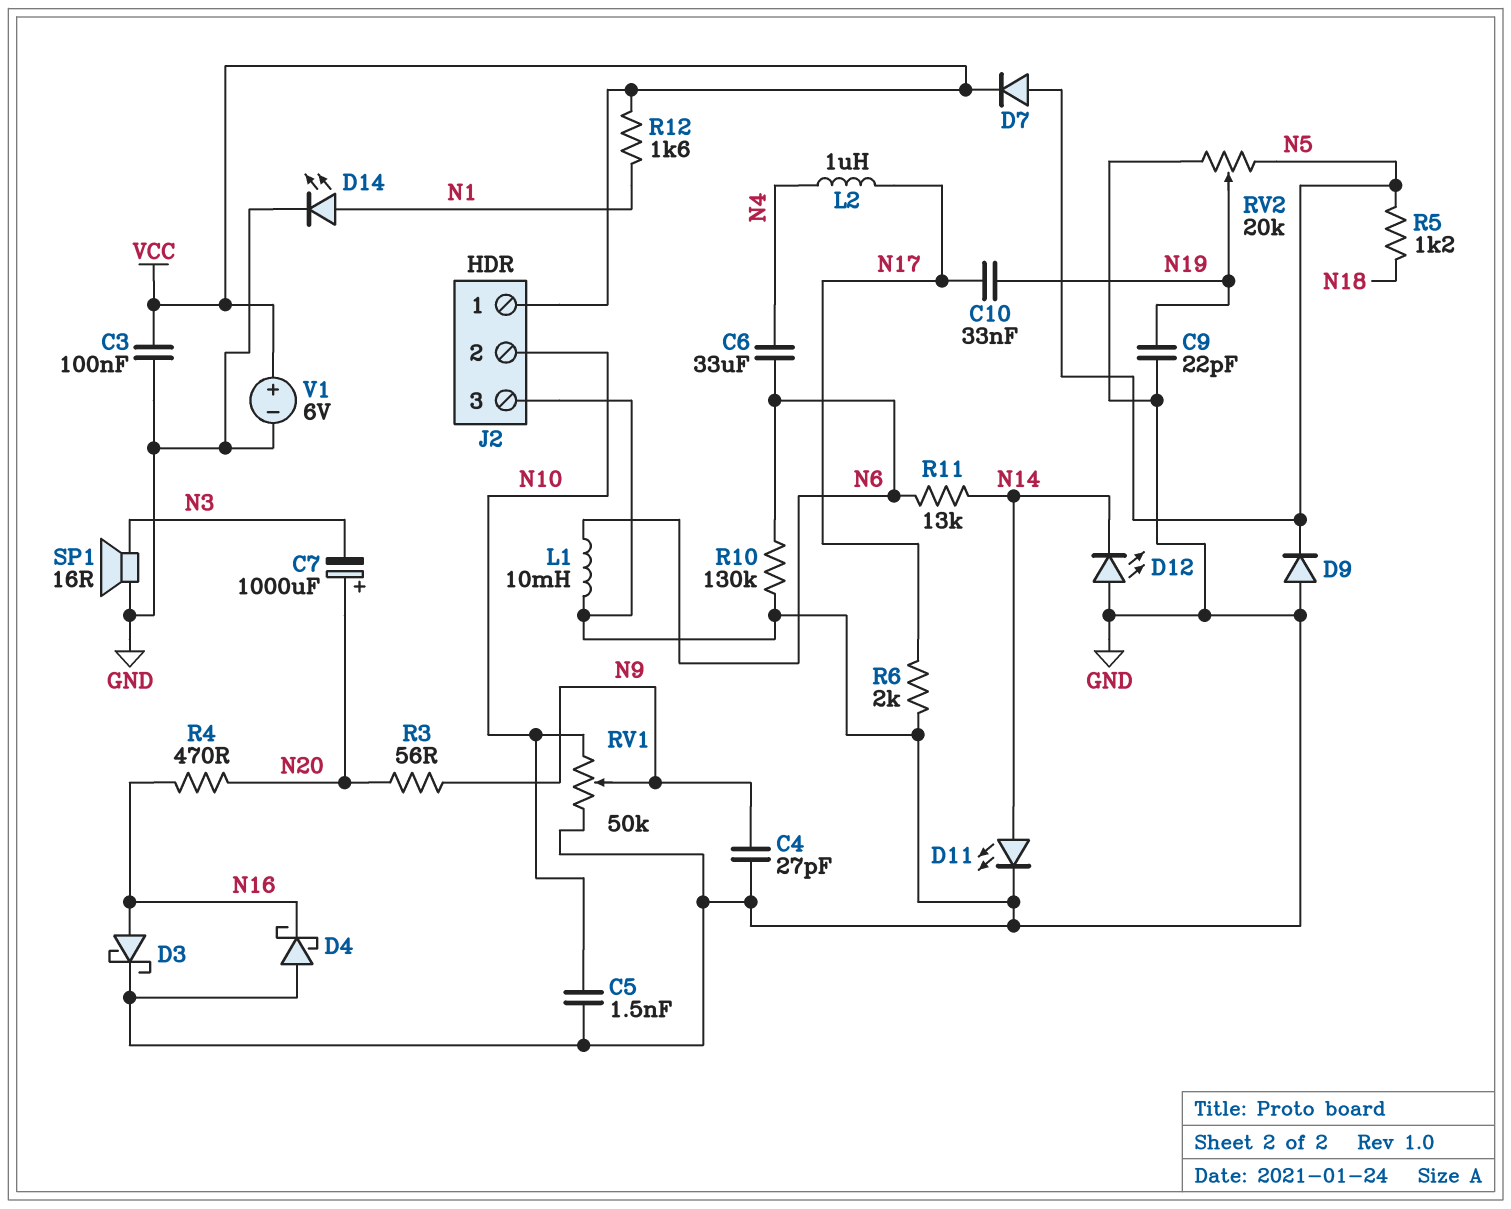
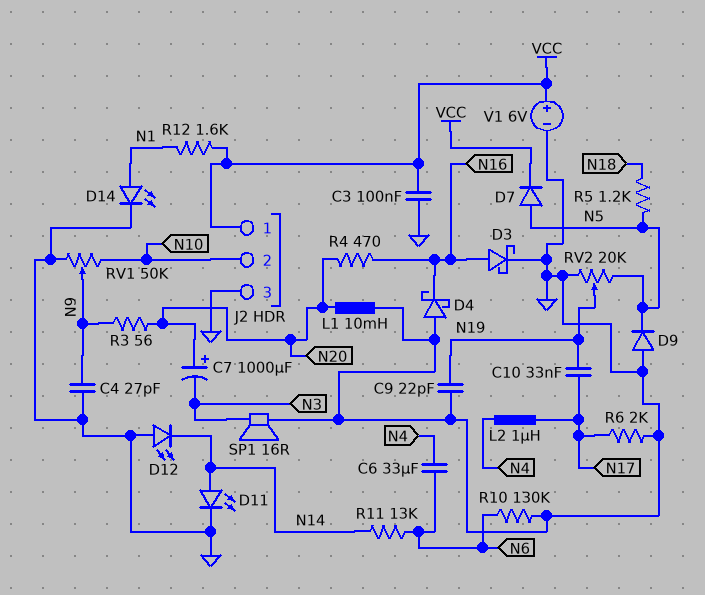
C5: 1.5nF (GND, N10) -> none
L1: 10mH (GND, N6) -> 10mH (GND, N20)

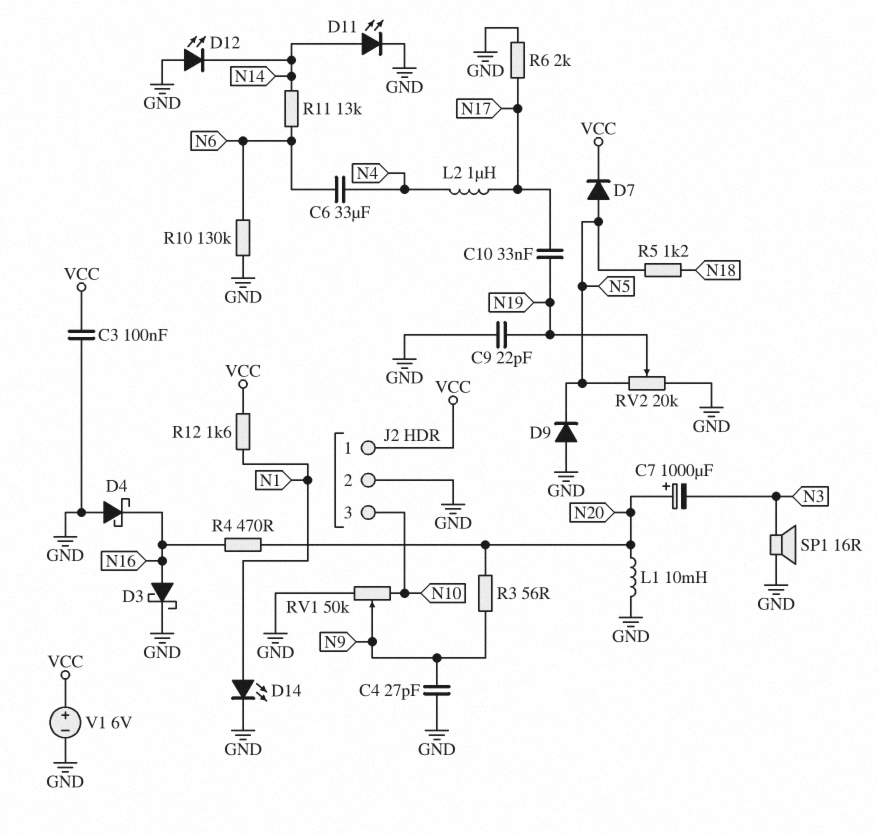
J2 pin 2: N10 -> GND
J2 pin 3: GND -> N10

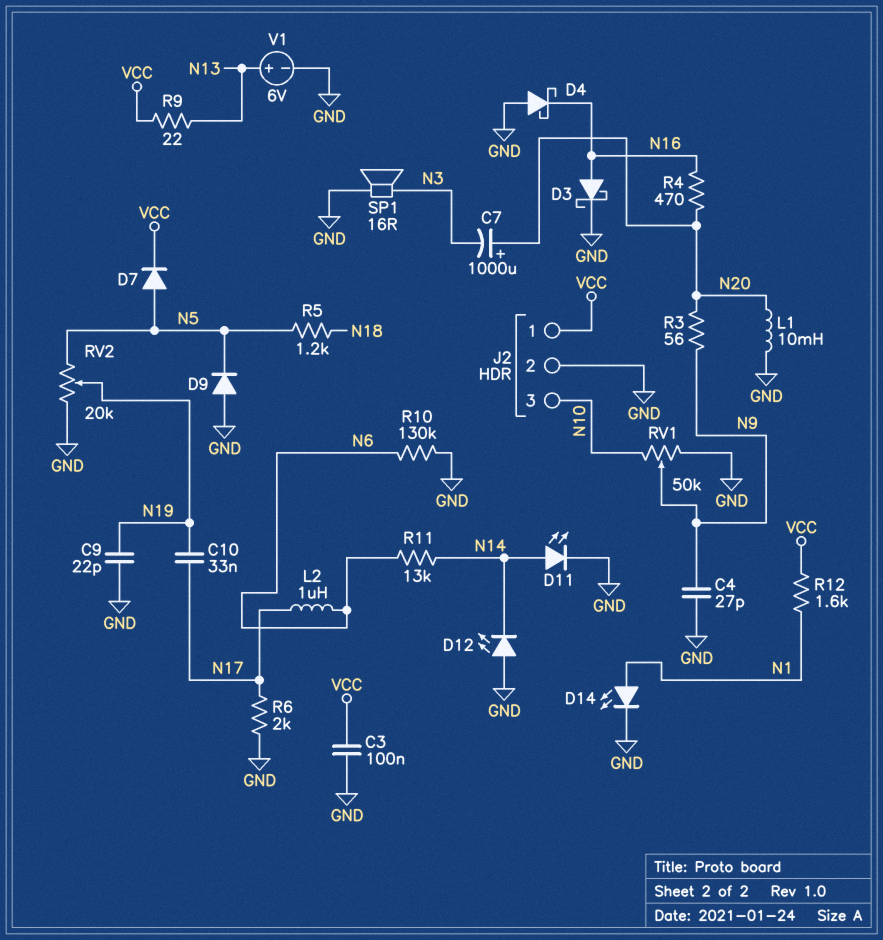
C6: 33uF (N4, N6) -> none
L2: 1uH (N4, N17) -> 1uH (N6, N17)
R9: none -> 22 (N13, VCC)
V1: 6V (plus VCC, minus GND) -> 6V (plus N13, minus GND)

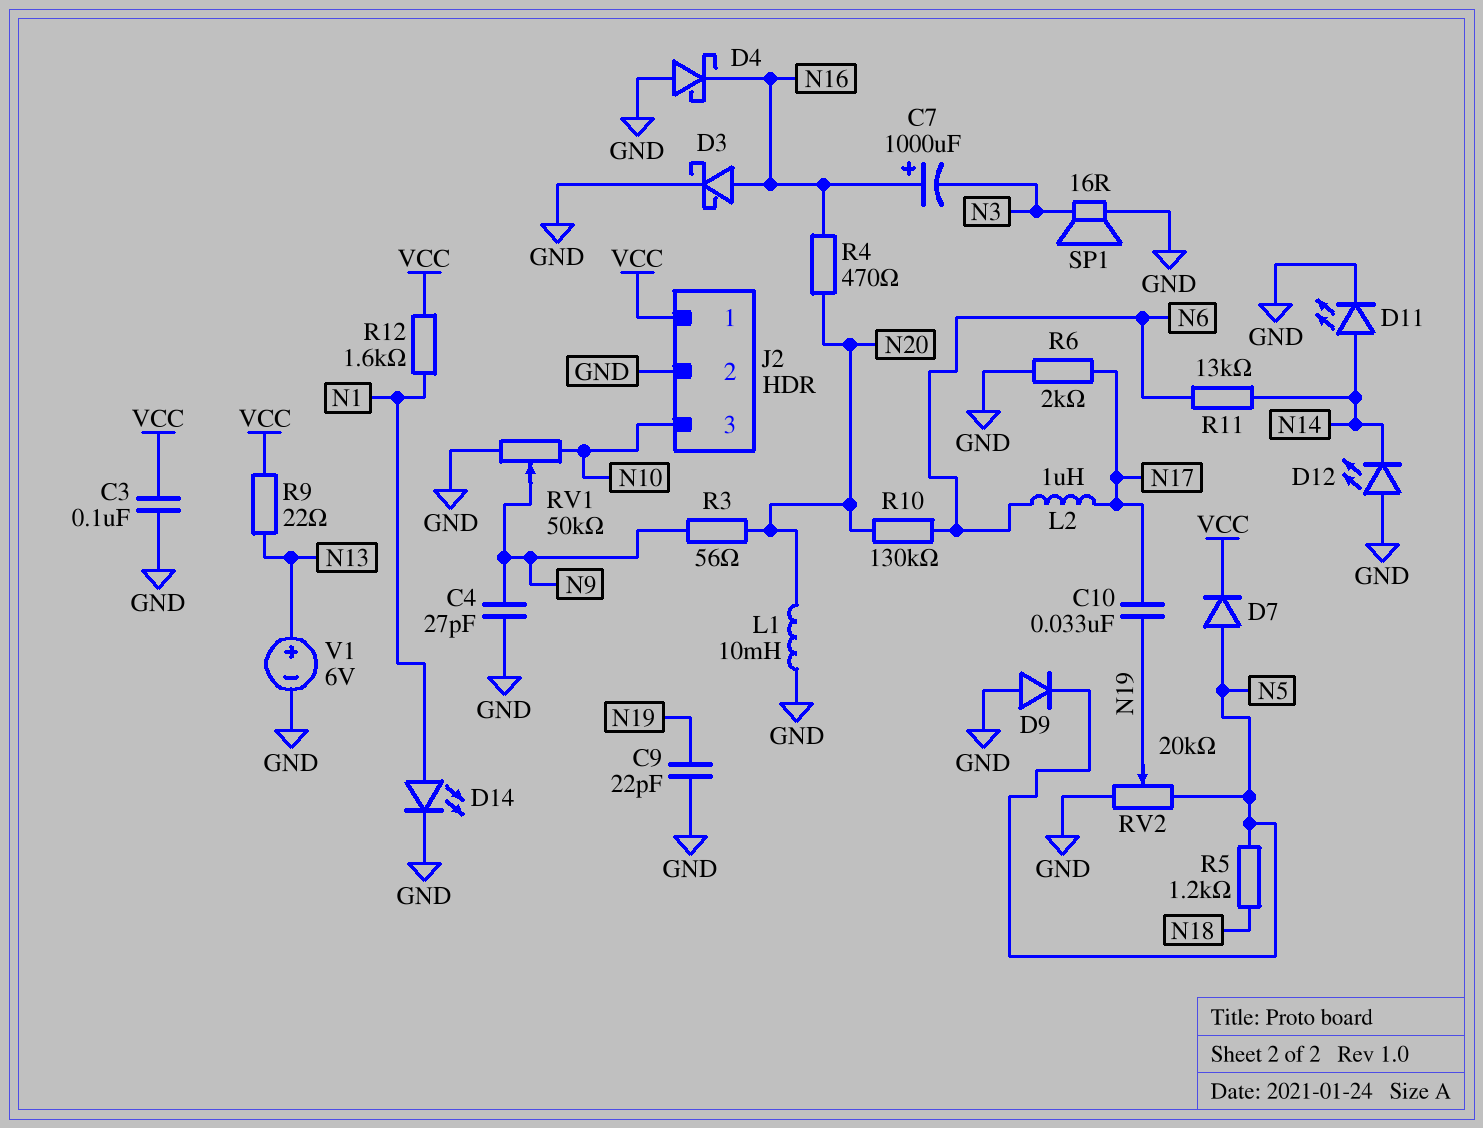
C7: 1000uF (plus N20, minus N3) -> 1000uF (plus N16, minus N3)
R10: 130k (GND, N6) -> 130k (N6, N20)

